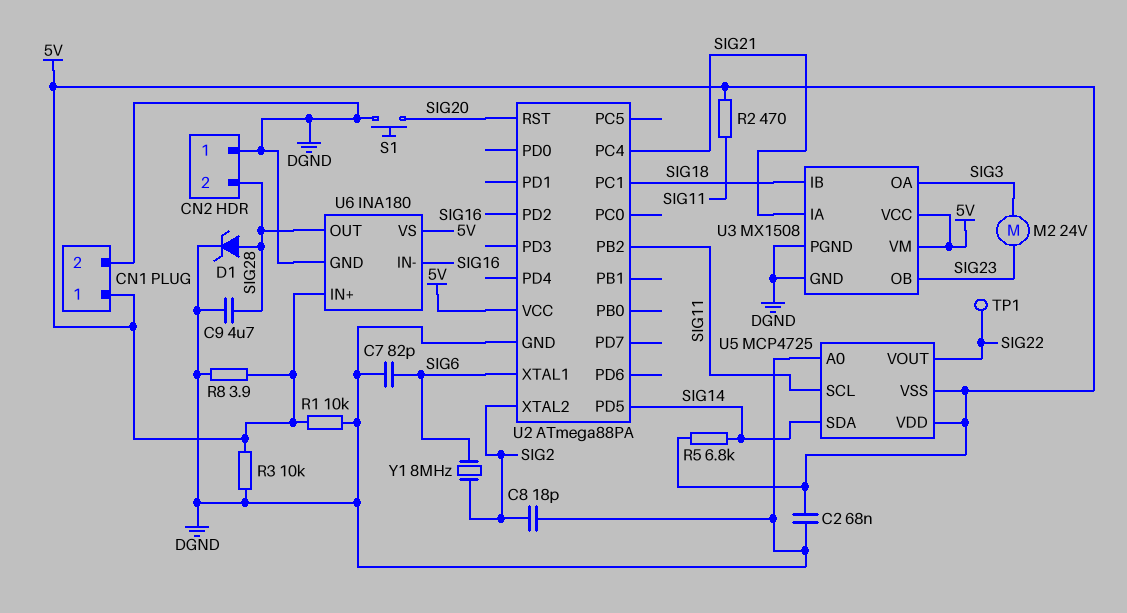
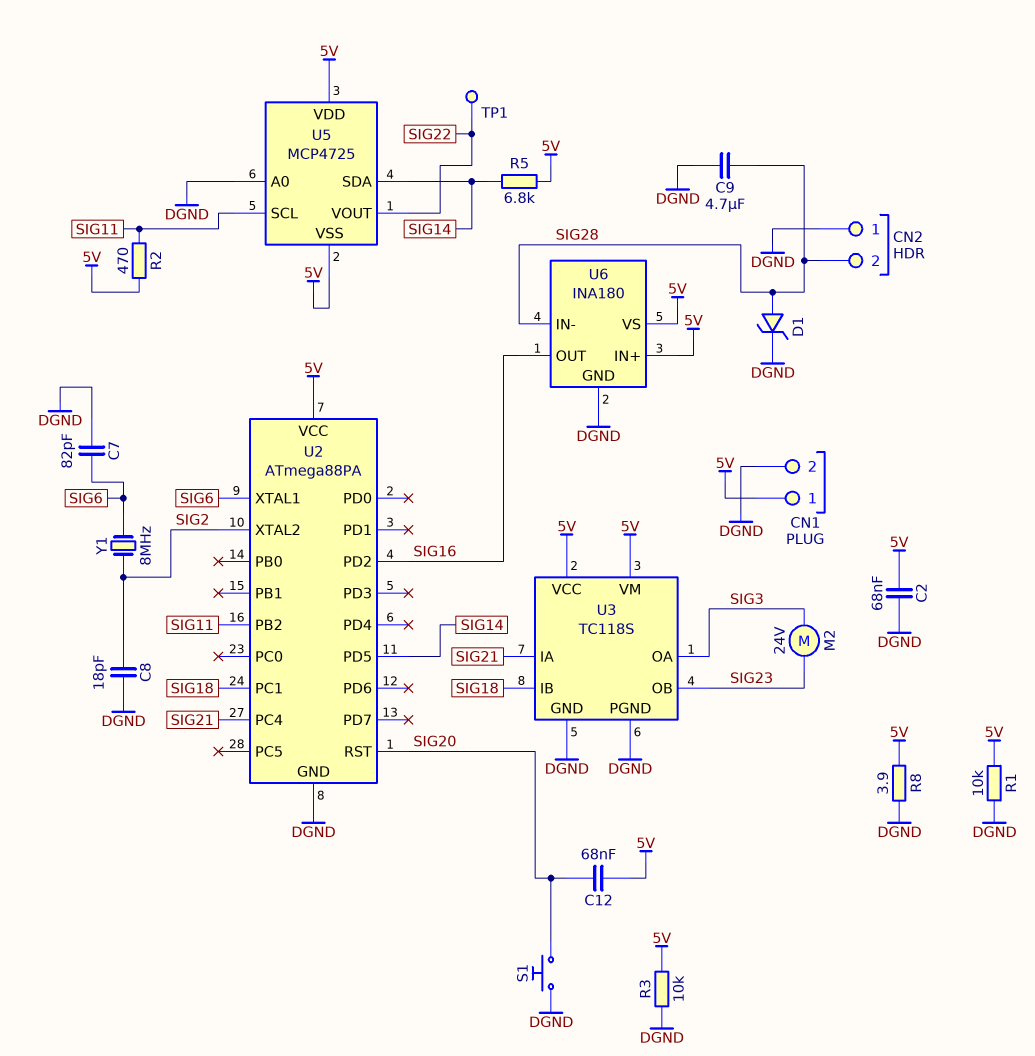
C12: none -> 68nF (5V, SIG20)
U3: MX1508 -> TC118S
U6 pin IN-: SIG16 -> SIG28
U6 pin OUT: SIG28 -> SIG16

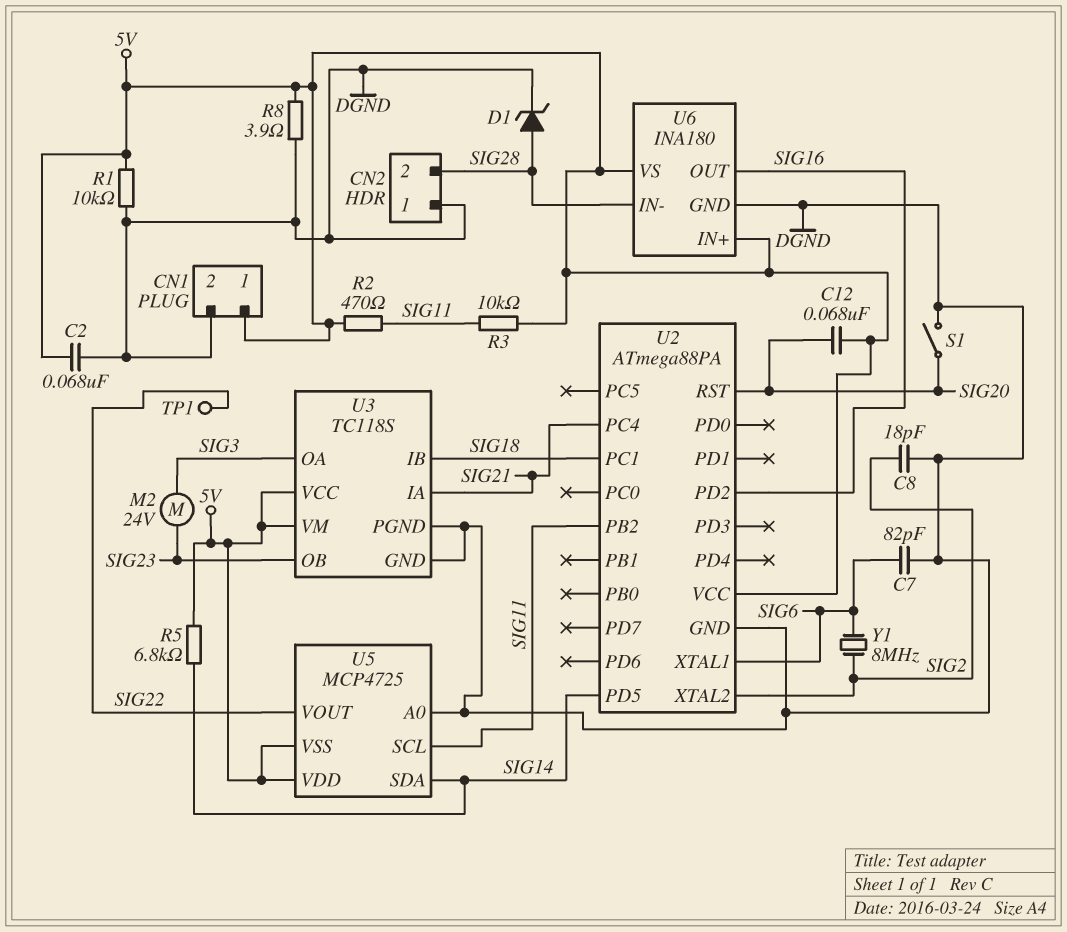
C9: 4.7uF (DGND, SIG28) -> none
R3: 10k (5V, DGND) -> 10k (5V, SIG11)
S1: button (DGND, SIG20) -> switch (DGND, SIG20)

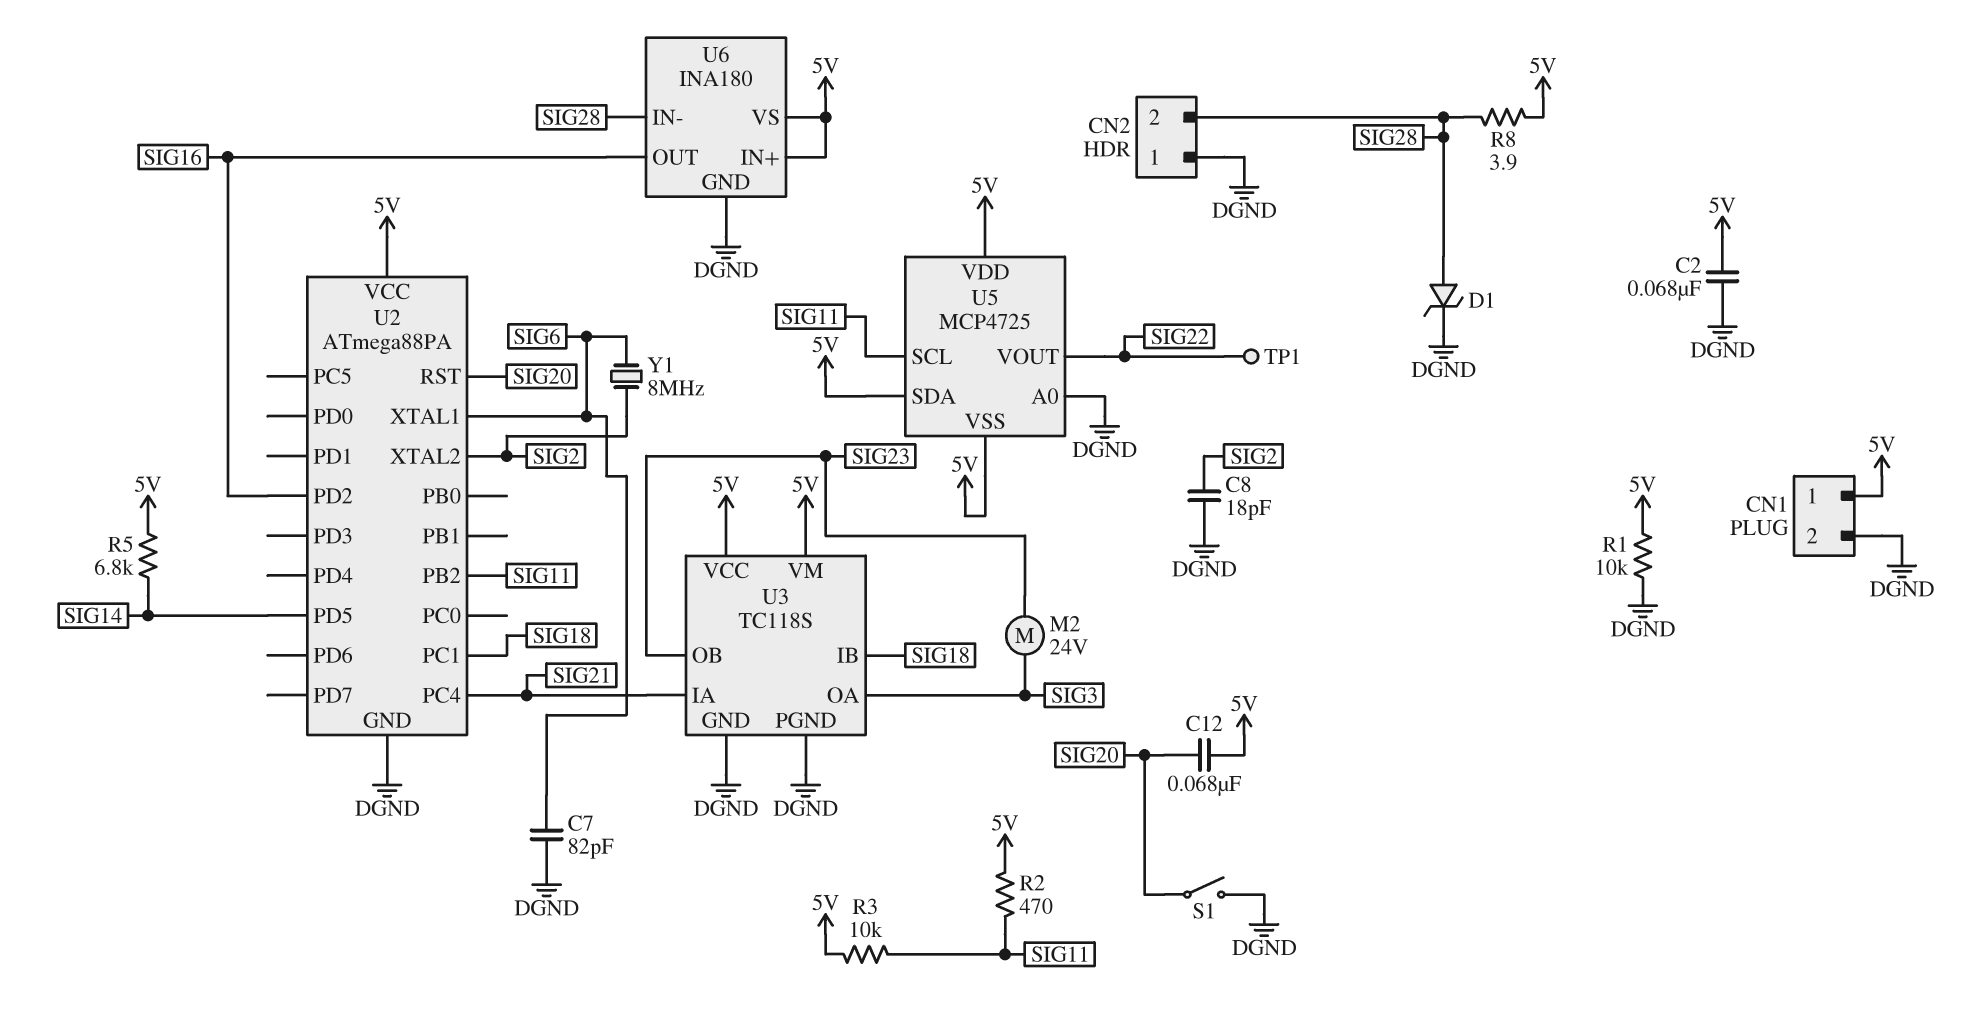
R8: 3.9 (5V, DGND) -> 3.9 (5V, SIG28)
U5 pin SDA: SIG14 -> 5V

